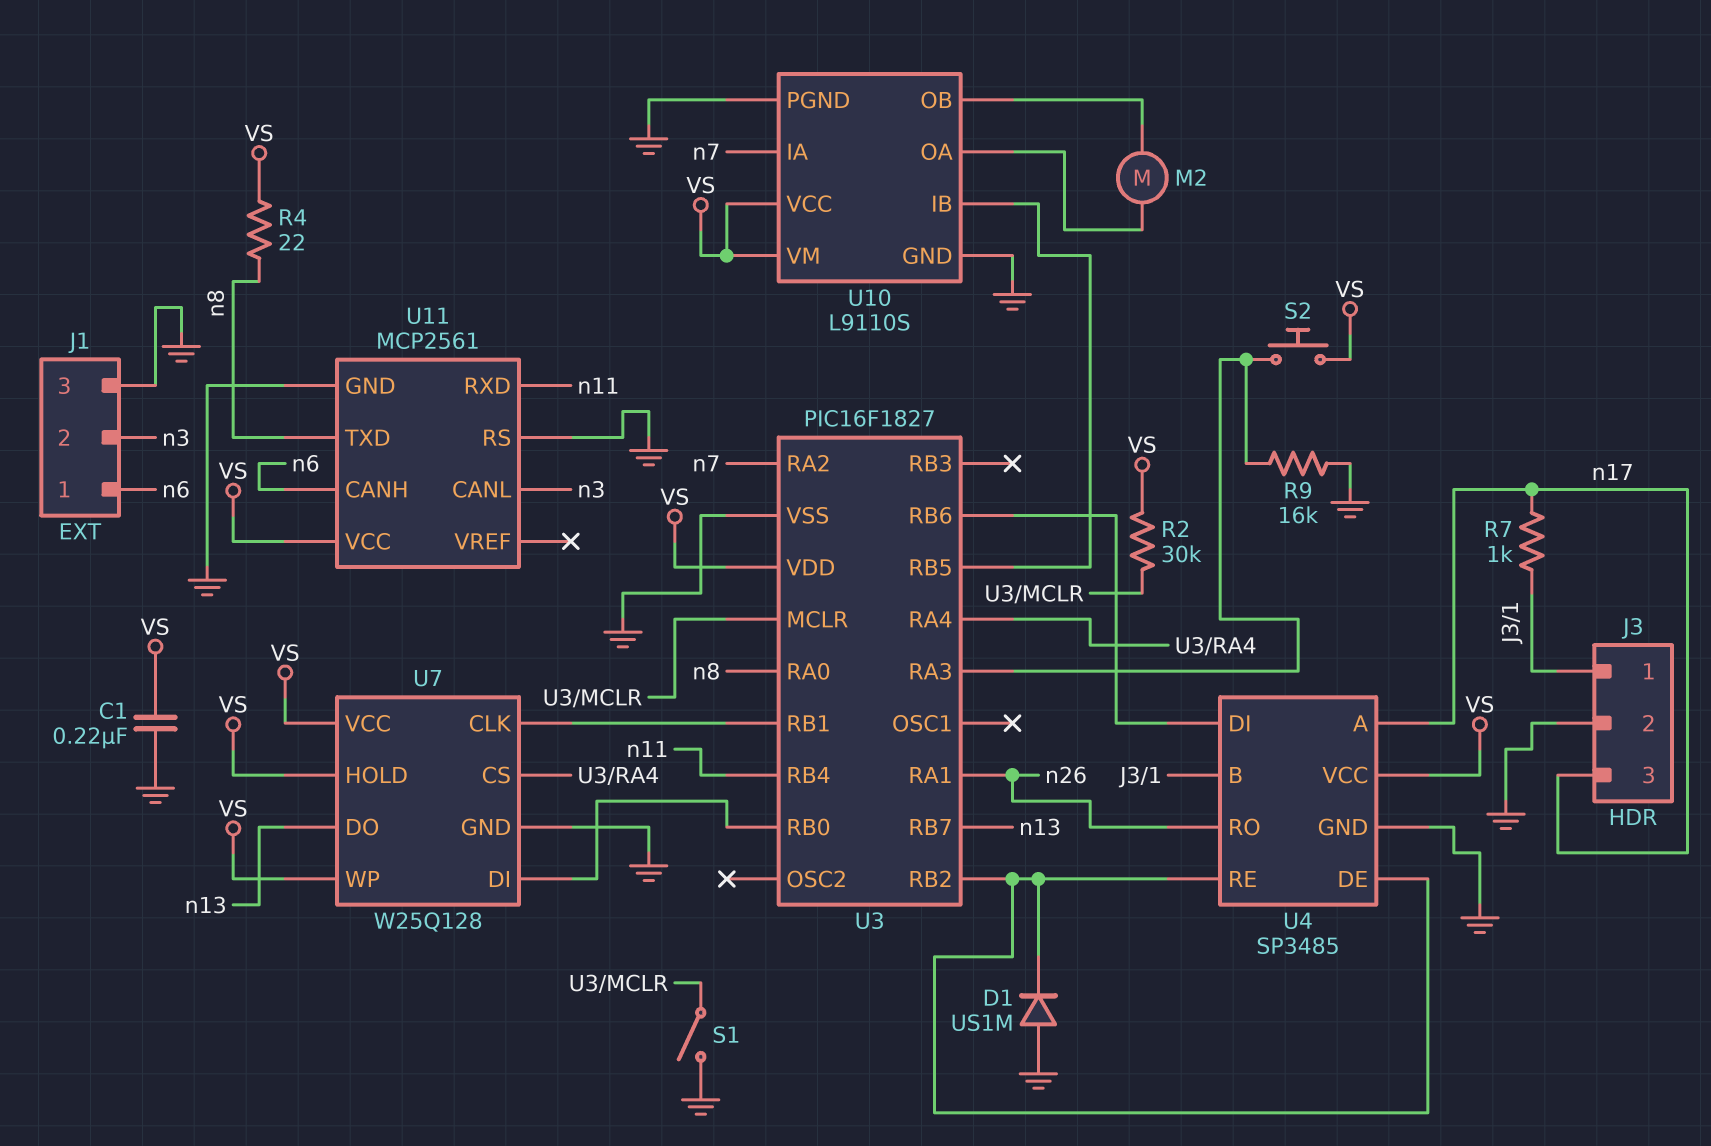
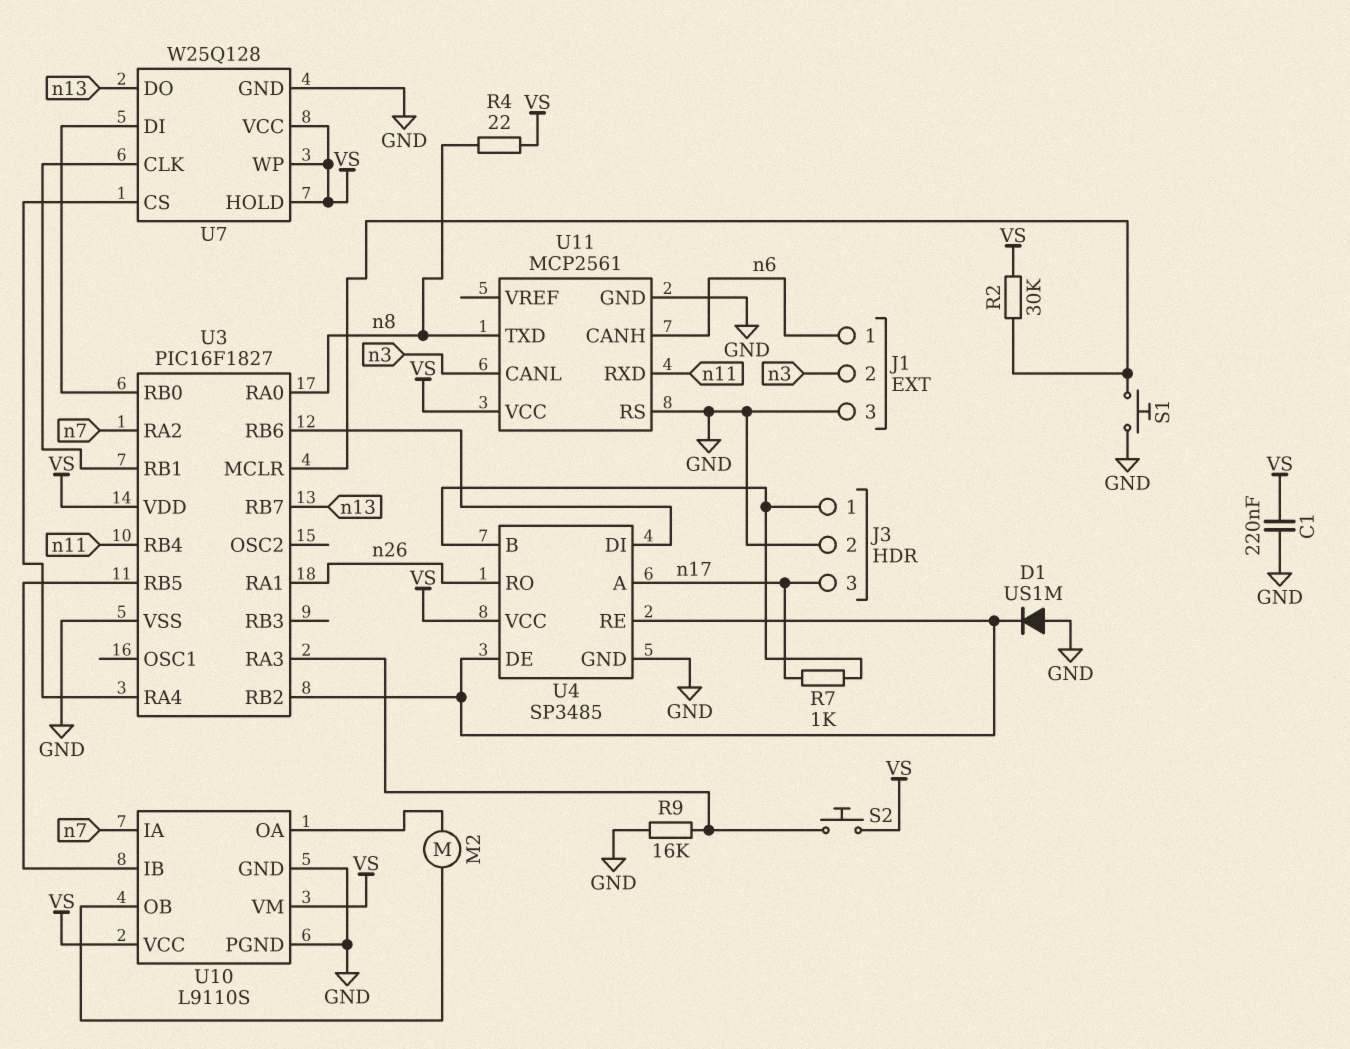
S1: switch (GND, U3/MCLR) -> button (GND, U3/MCLR)

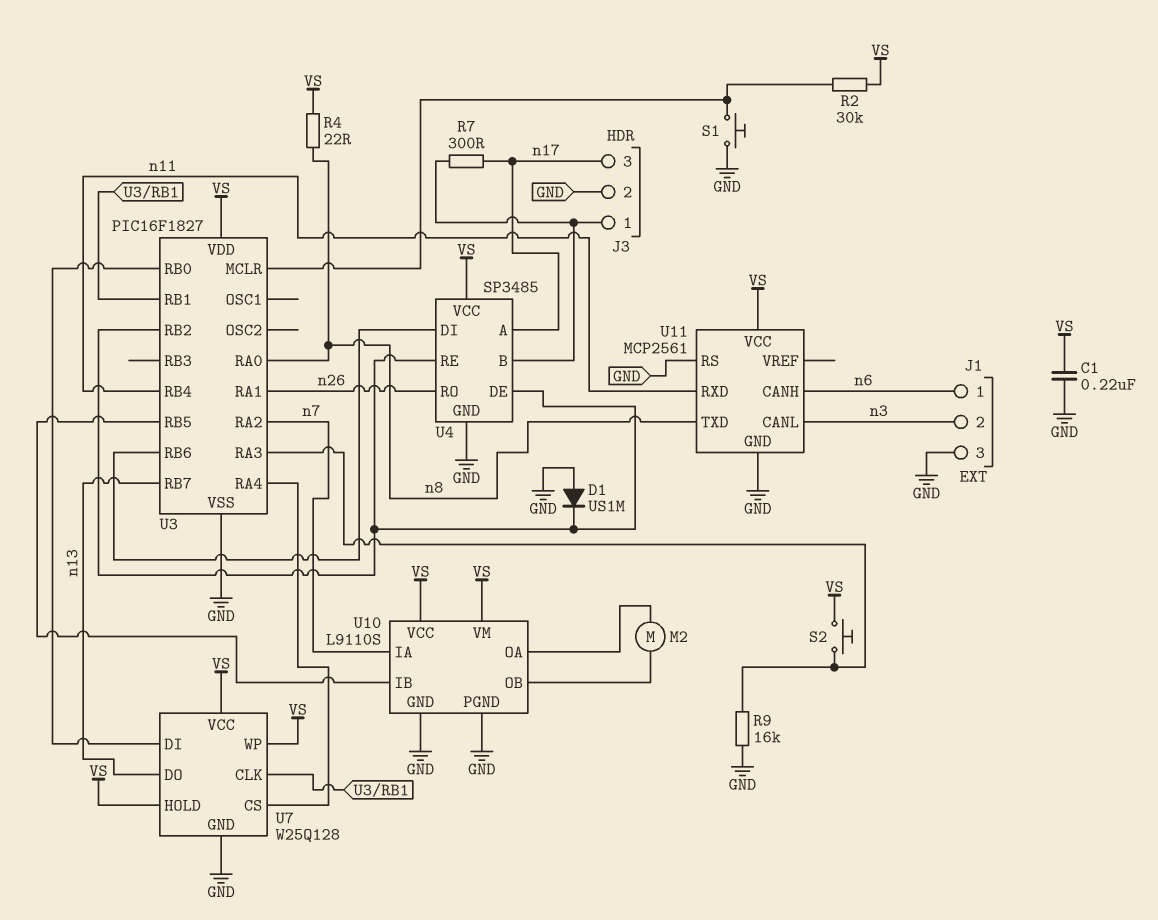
R7: 1k (J3/1, n17) -> 300 (J3/1, n17)

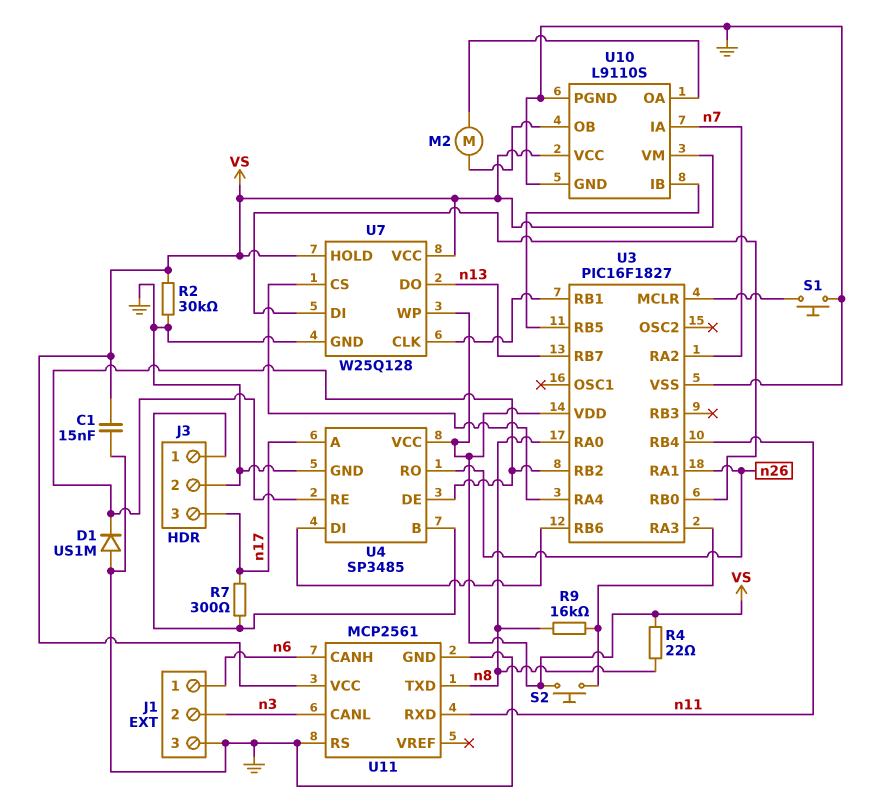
C1: 220nF (GND, VS) -> 15nF (GND, VS)
R2: 30k (U3/MCLR, VS) -> 30k (GND, VS)
R9: 16k (GND, U3/RA3) -> 16k (U3/RA3, n8)

